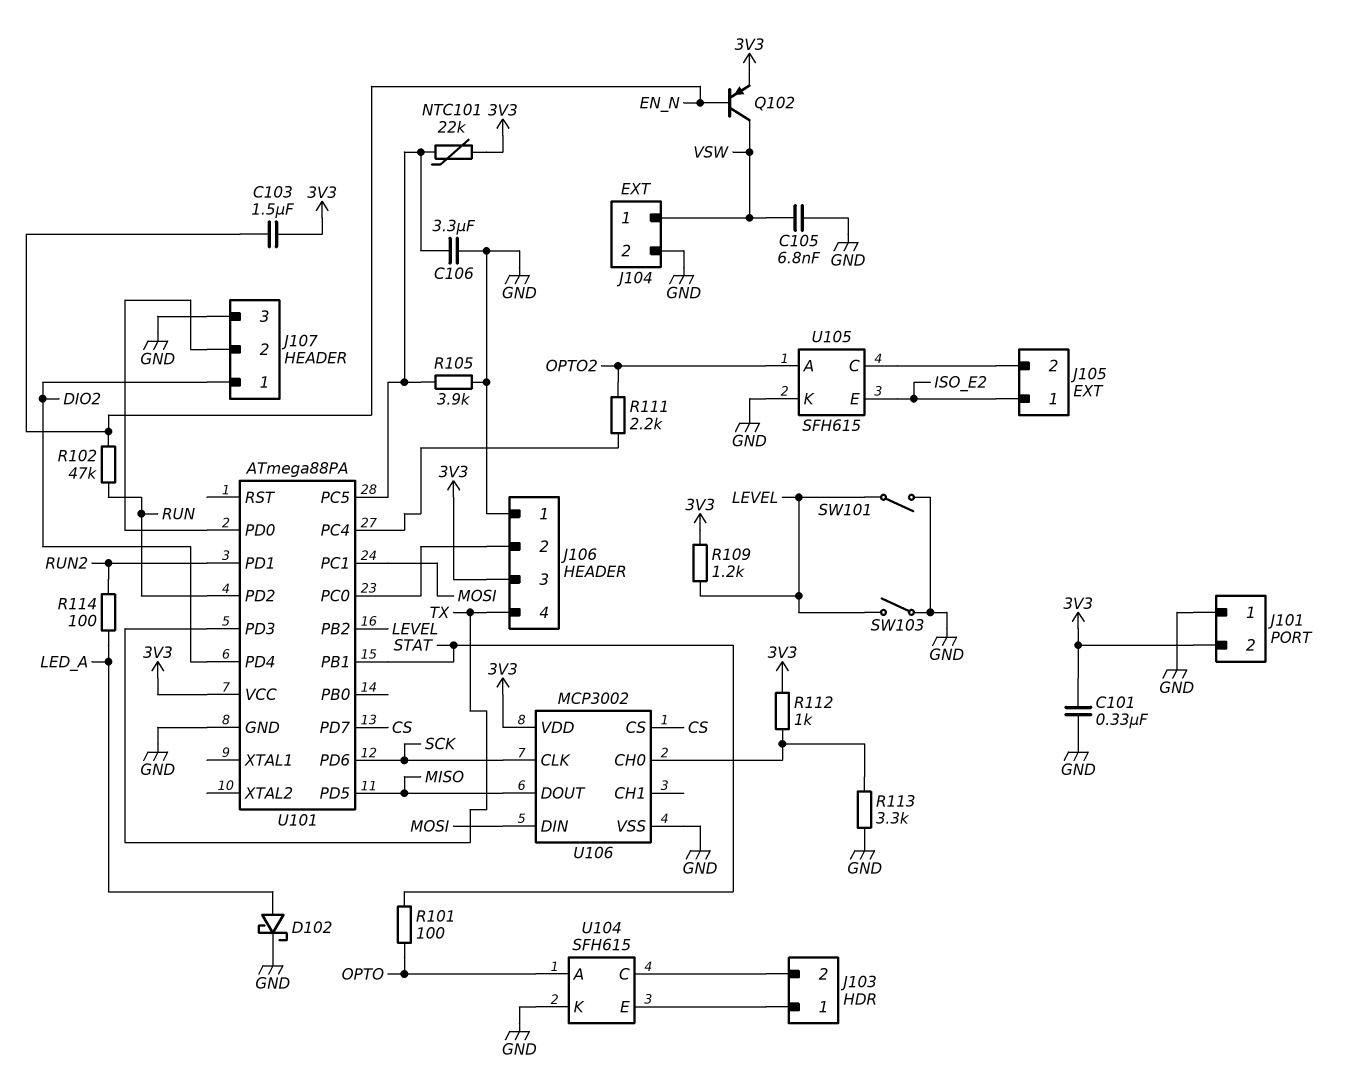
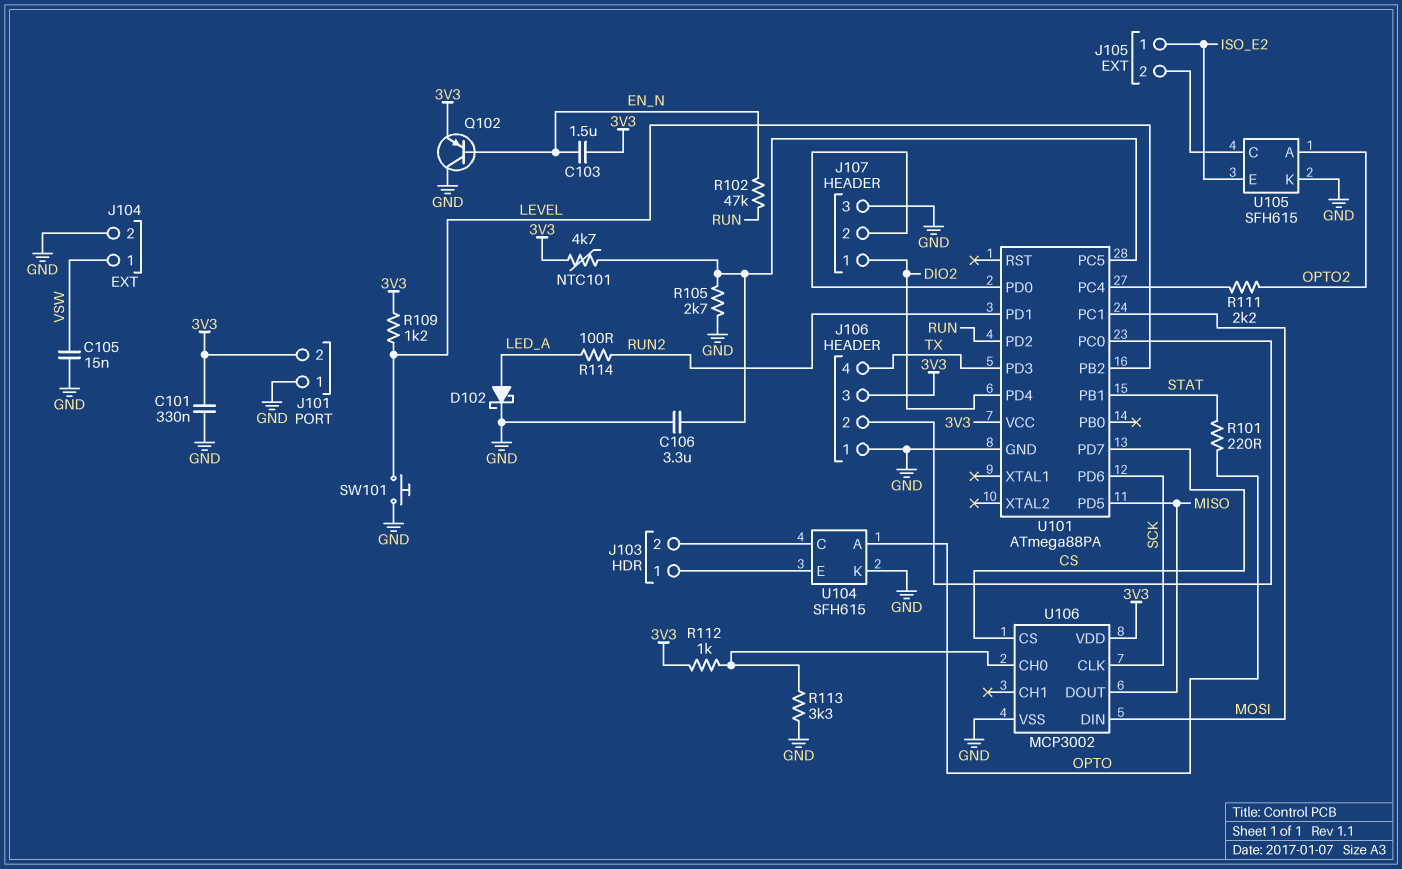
C105: 6.8nF (GND, VSW) -> 15nF (GND, VSW)
NTC101: 22k (3V3, U101/PC5) -> 4.7k (3V3, U101/PC5)
Q102: PNP (B EN_N, C VSW, E 3V3) -> PNP (B EN_N, C GND, E 3V3)
R101: 100 (OPTO, STAT) -> 220 (OPTO, STAT)
R105: 3.9k (GND, U101/PC5) -> 2.7k (GND, U101/PC5)
SW101: switch (GND, LEVEL) -> button (GND, LEVEL)
SW103: switch (GND, LEVEL) -> none

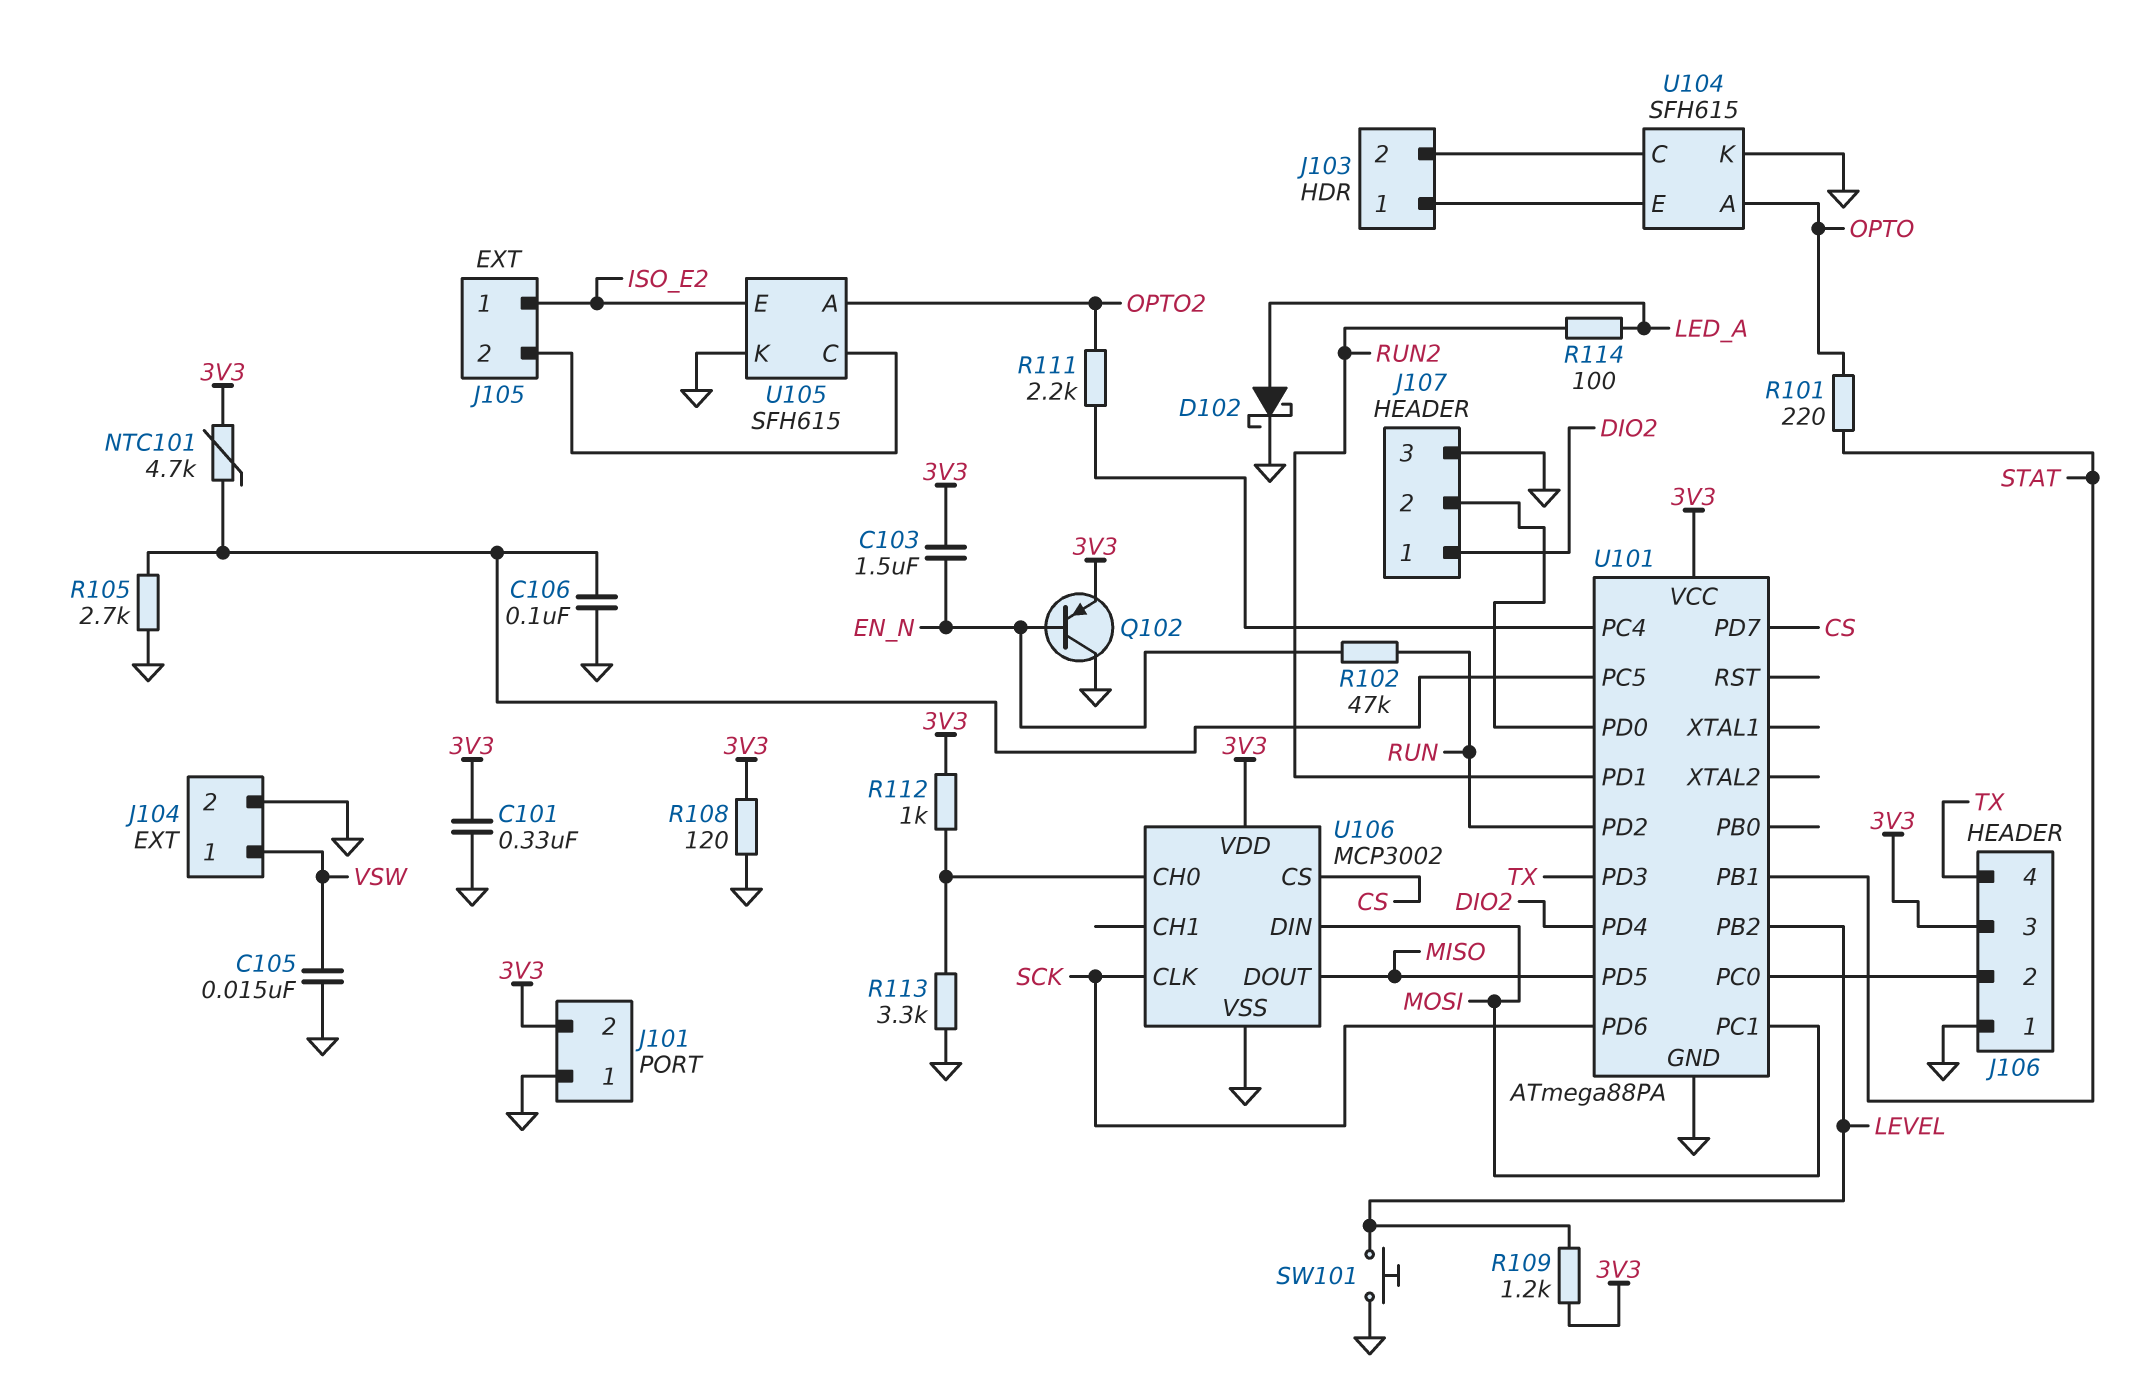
C106: 3.3uF (GND, U101/PC5) -> 100nF (GND, U101/PC5)
R108: none -> 120 (3V3, GND)

